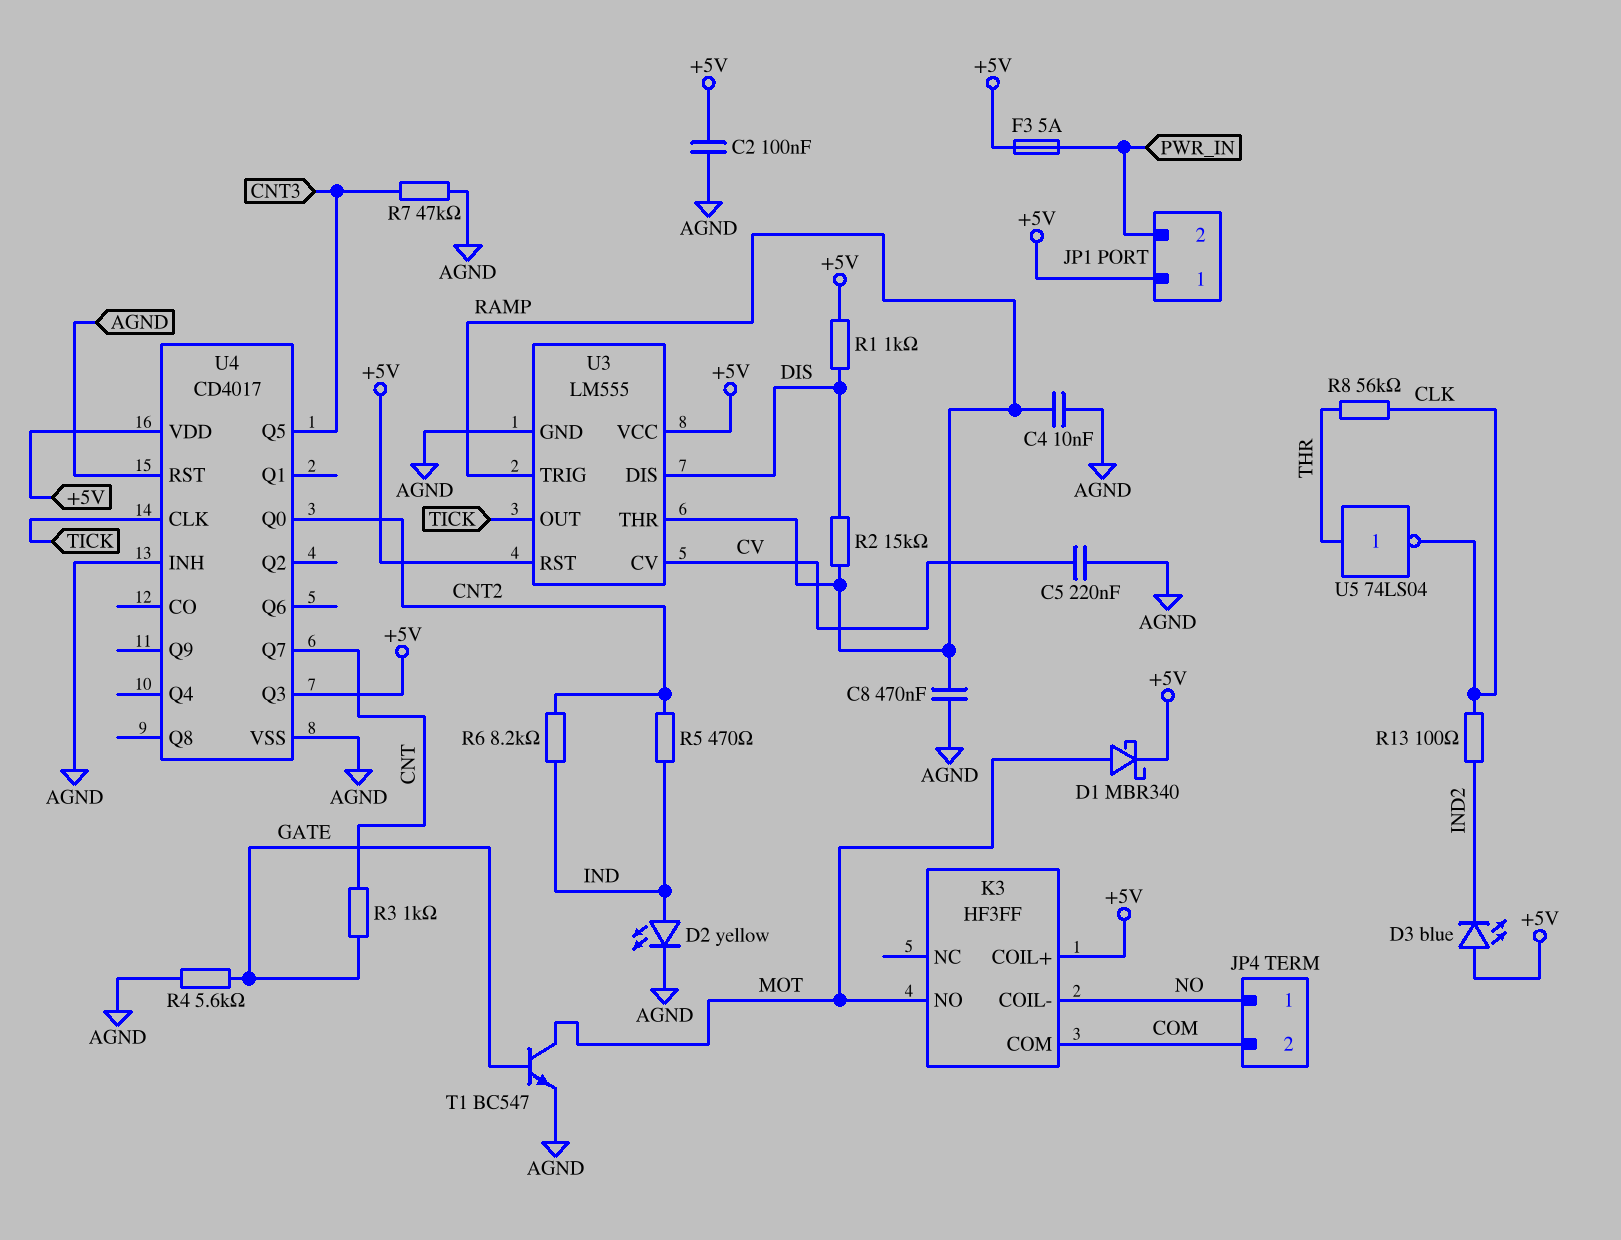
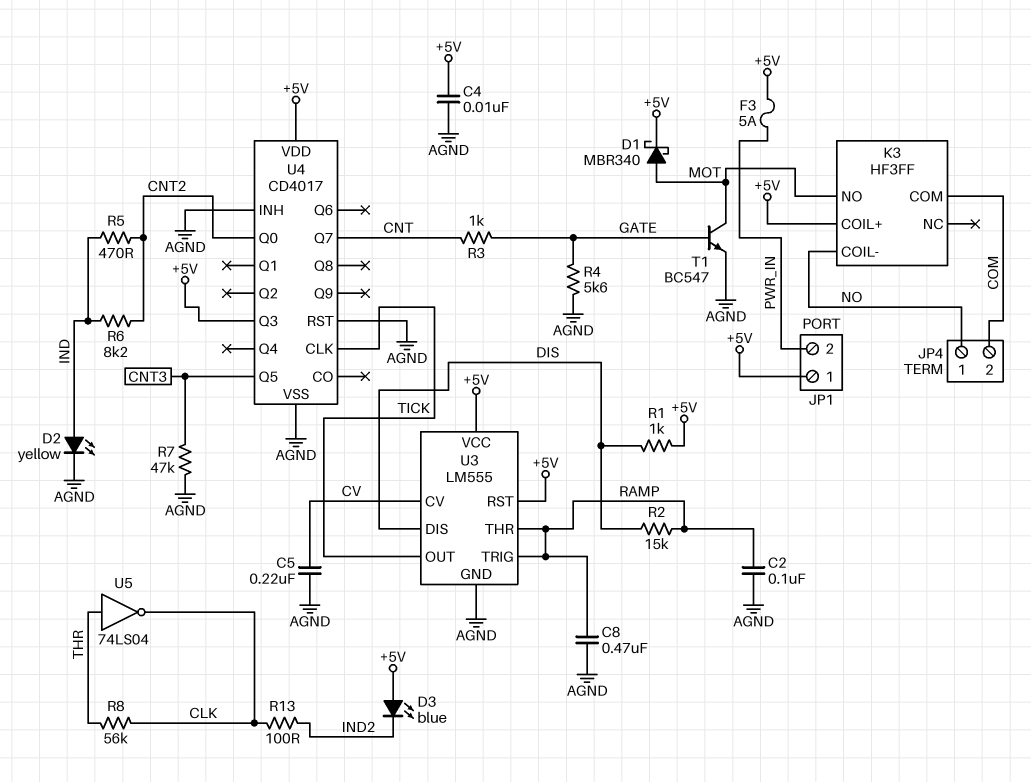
C2: 100nF (+5V, AGND) -> 100nF (AGND, RAMP)
C4: 10nF (AGND, RAMP) -> 10nF (+5V, AGND)

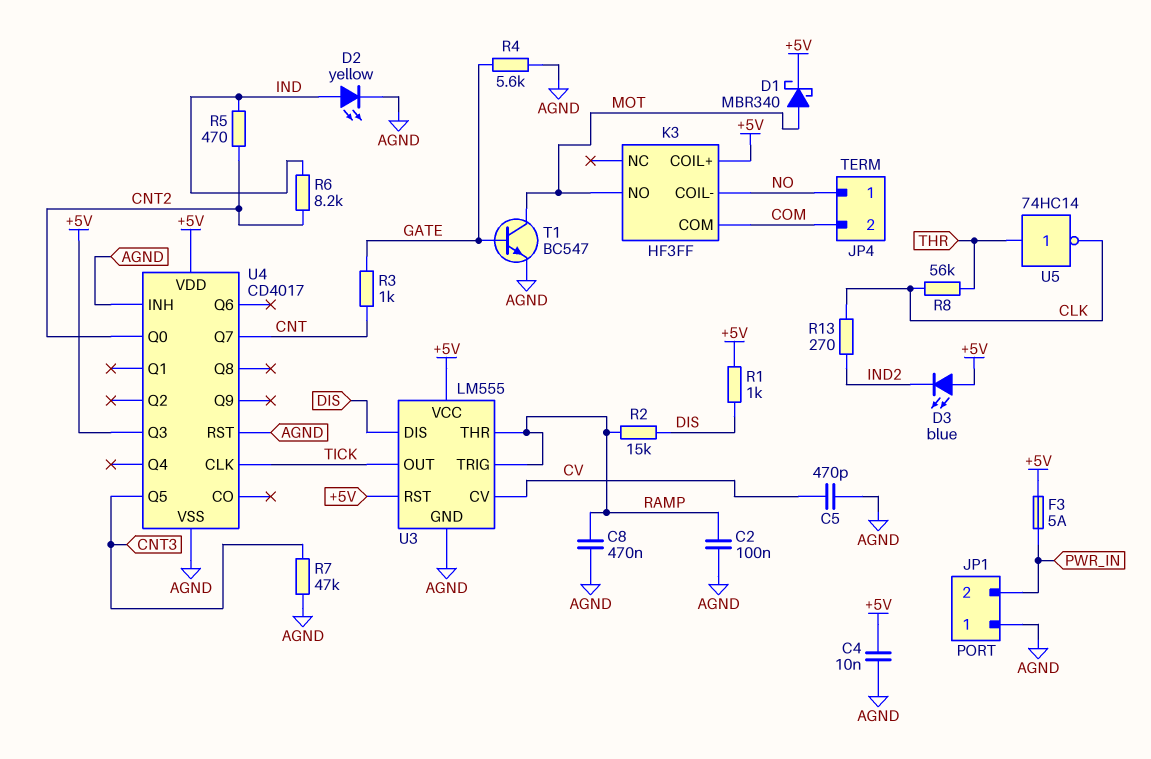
C5: 220nF (AGND, CV) -> 470pF (AGND, CV)
JP1 pin 1: +5V -> AGND
R13: 100 (CLK, IND2) -> 270 (CLK, IND2)
U5: NOT 74LS04 (in THR, out CLK) -> NOT 74HC14 (in THR, out CLK)

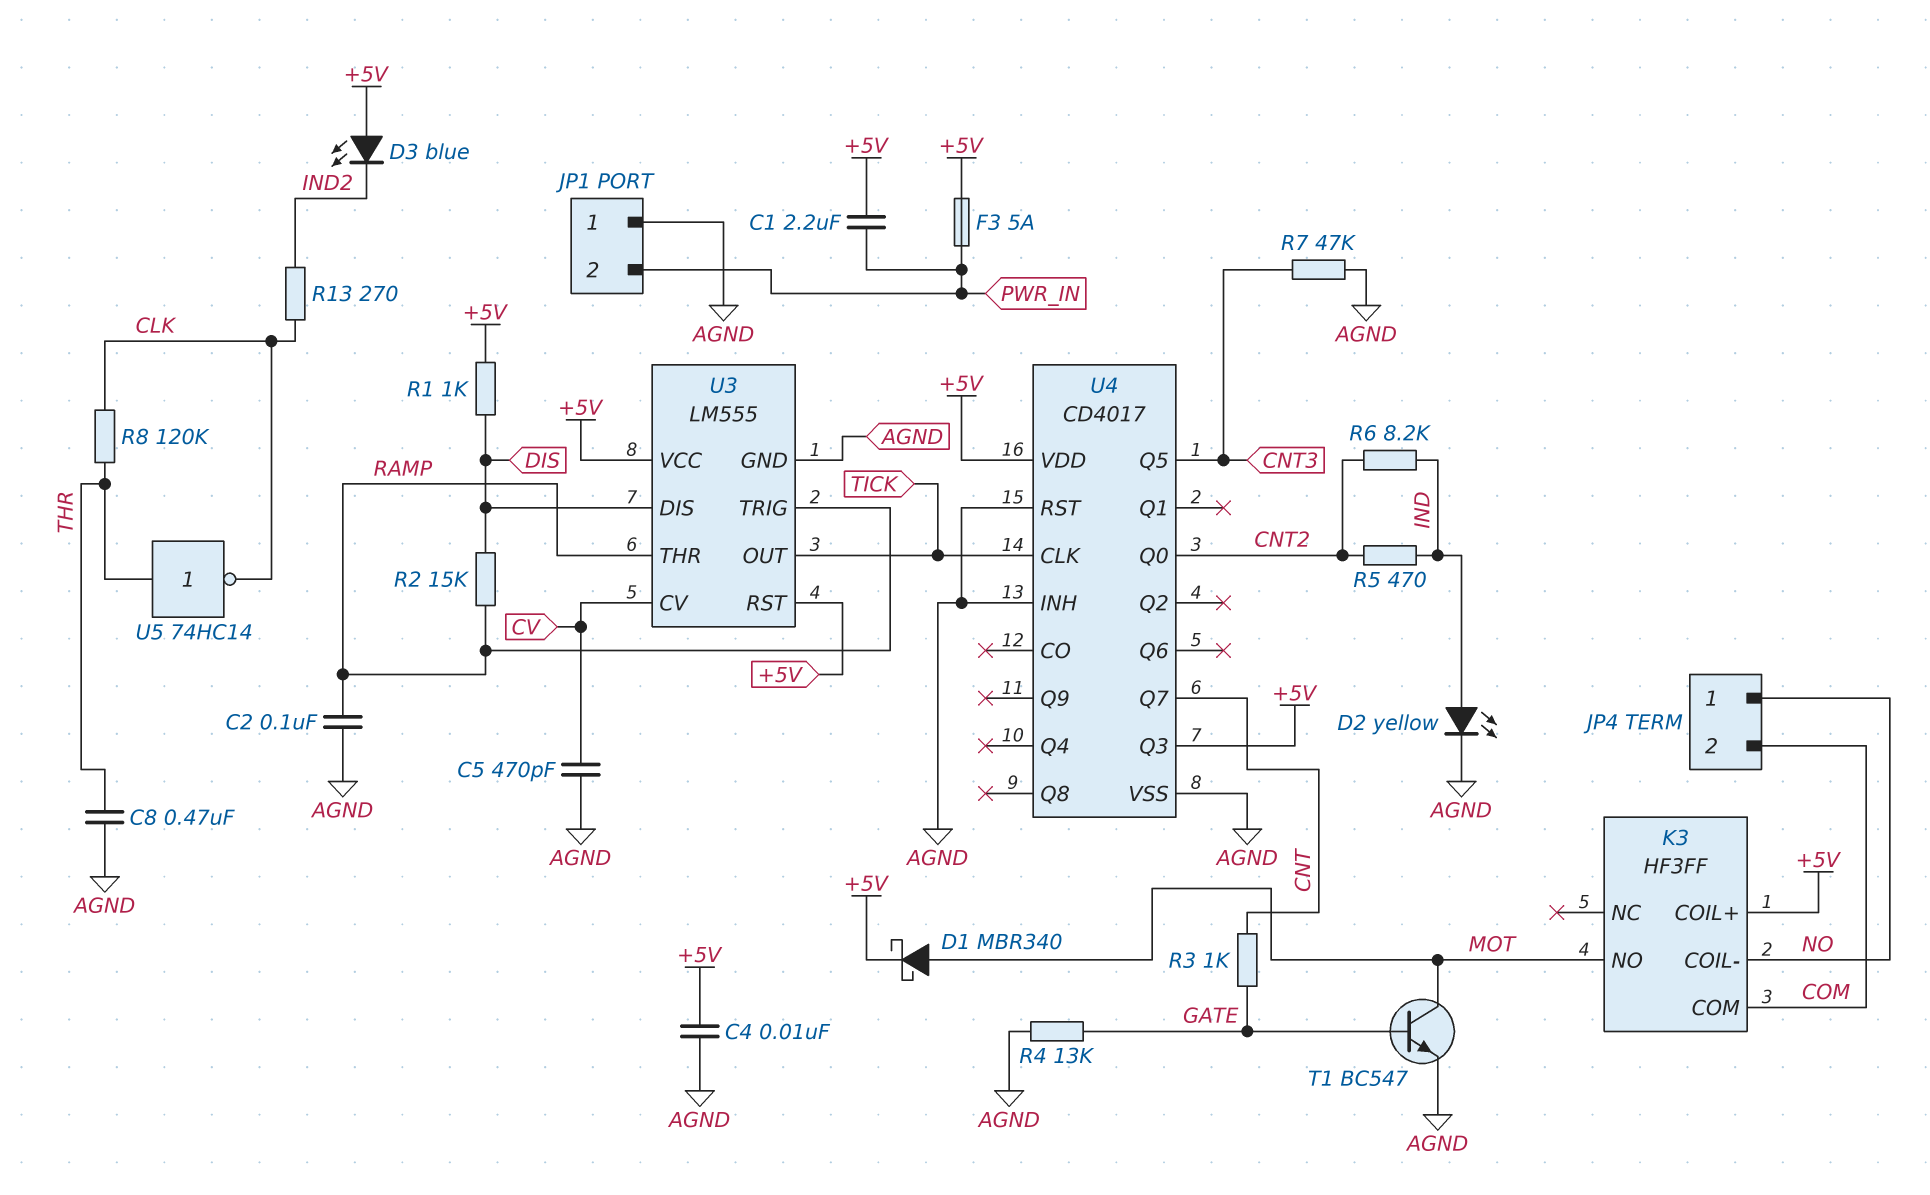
C1: none -> 2.2uF (+5V, PWR_IN)
C8: 470nF (AGND, RAMP) -> 470nF (AGND, THR)
R4: 5.6k (AGND, GATE) -> 13k (AGND, GATE)
R8: 56k (CLK, THR) -> 120k (CLK, THR)

